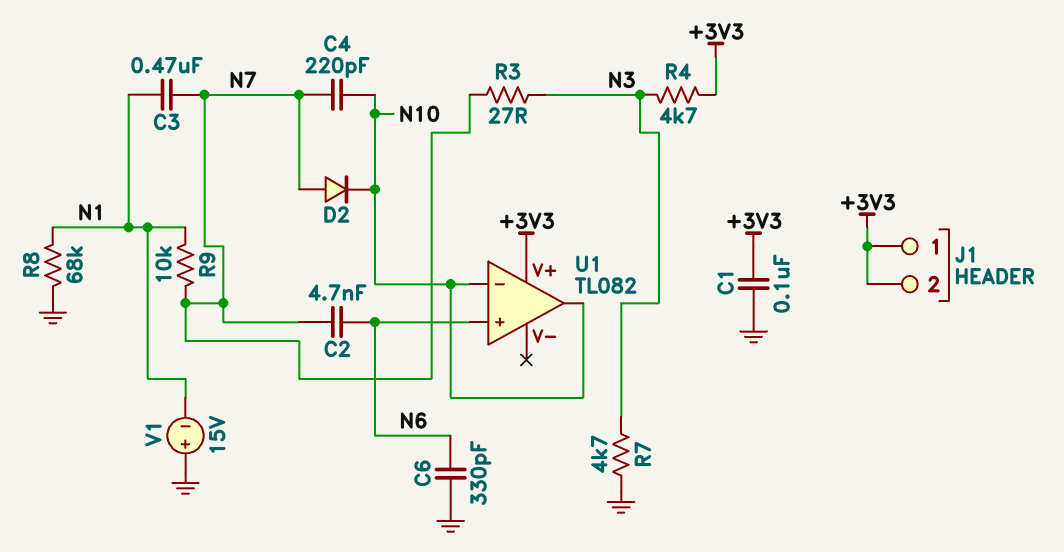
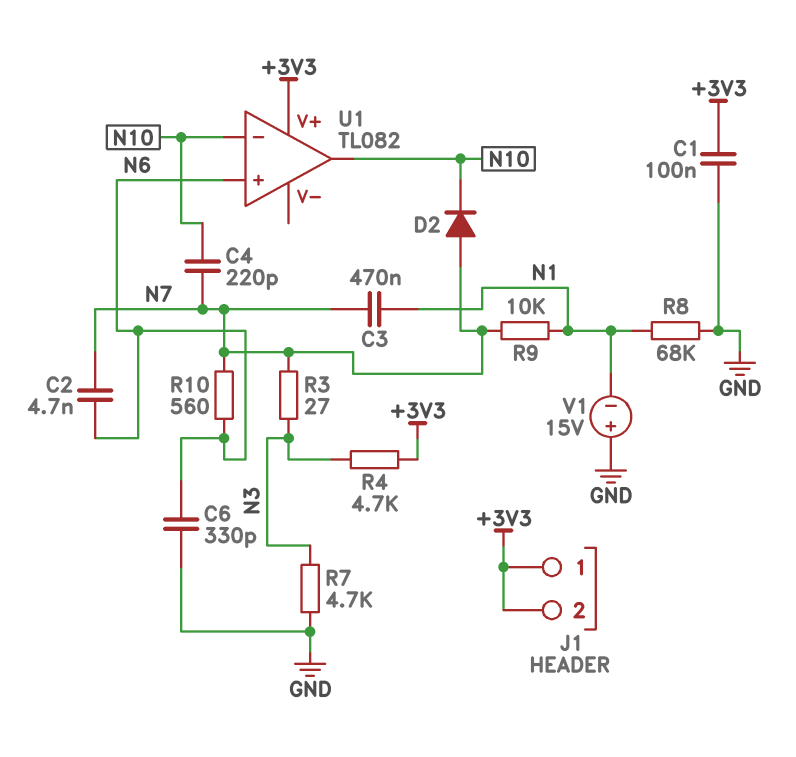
R10: none -> 560 (N6, N7)

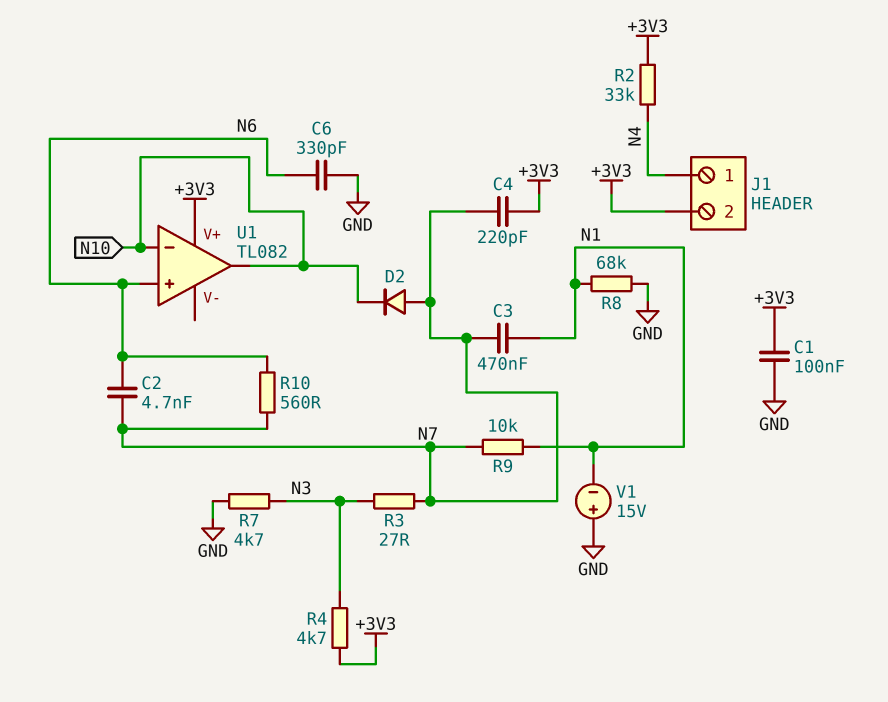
C4: 220pF (N7, N10) -> 220pF (+3V3, N7)
J1 pin 1: +3V3 -> N4
R2: none -> 33k (+3V3, N4)

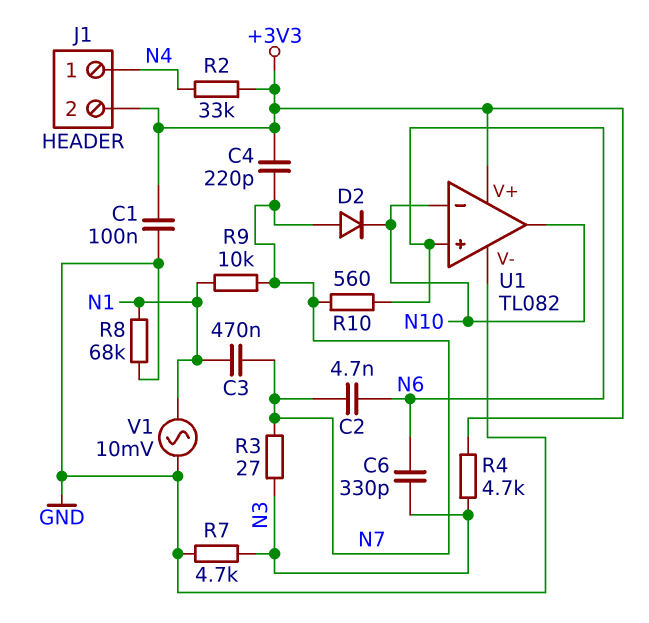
C6: 330pF (GND, N6) -> 330pF (N3, N6)
U1 pin V-: none -> GND
V1: 15V (plus GND, minus N1) -> AC 10mV (GND, N1)

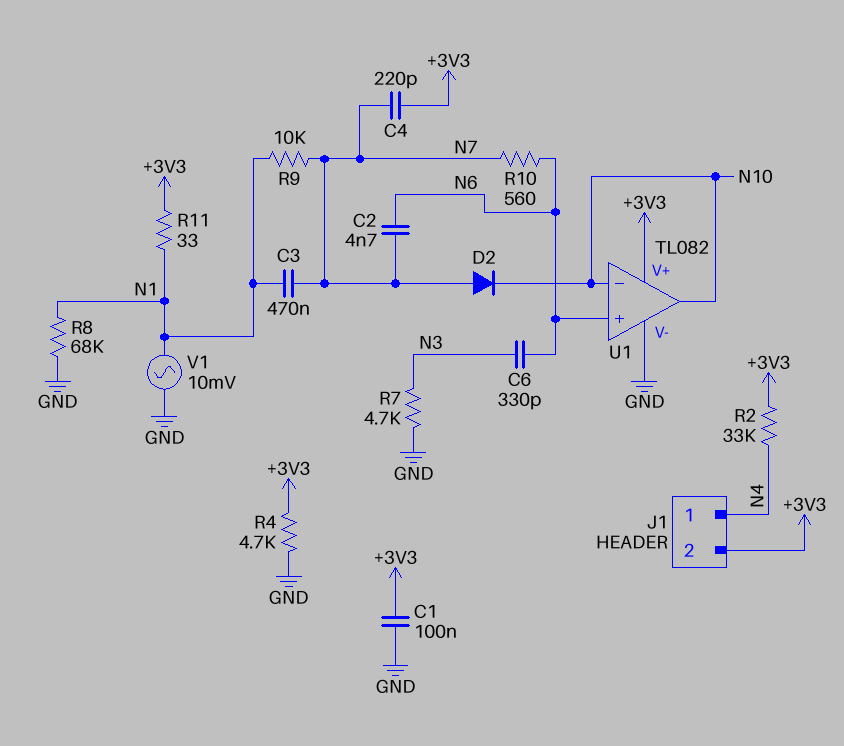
R3: 27 (N3, N7) -> none
R4: 4.7k (+3V3, N3) -> 4.7k (+3V3, GND)
R11: none -> 33 (+3V3, N1)

